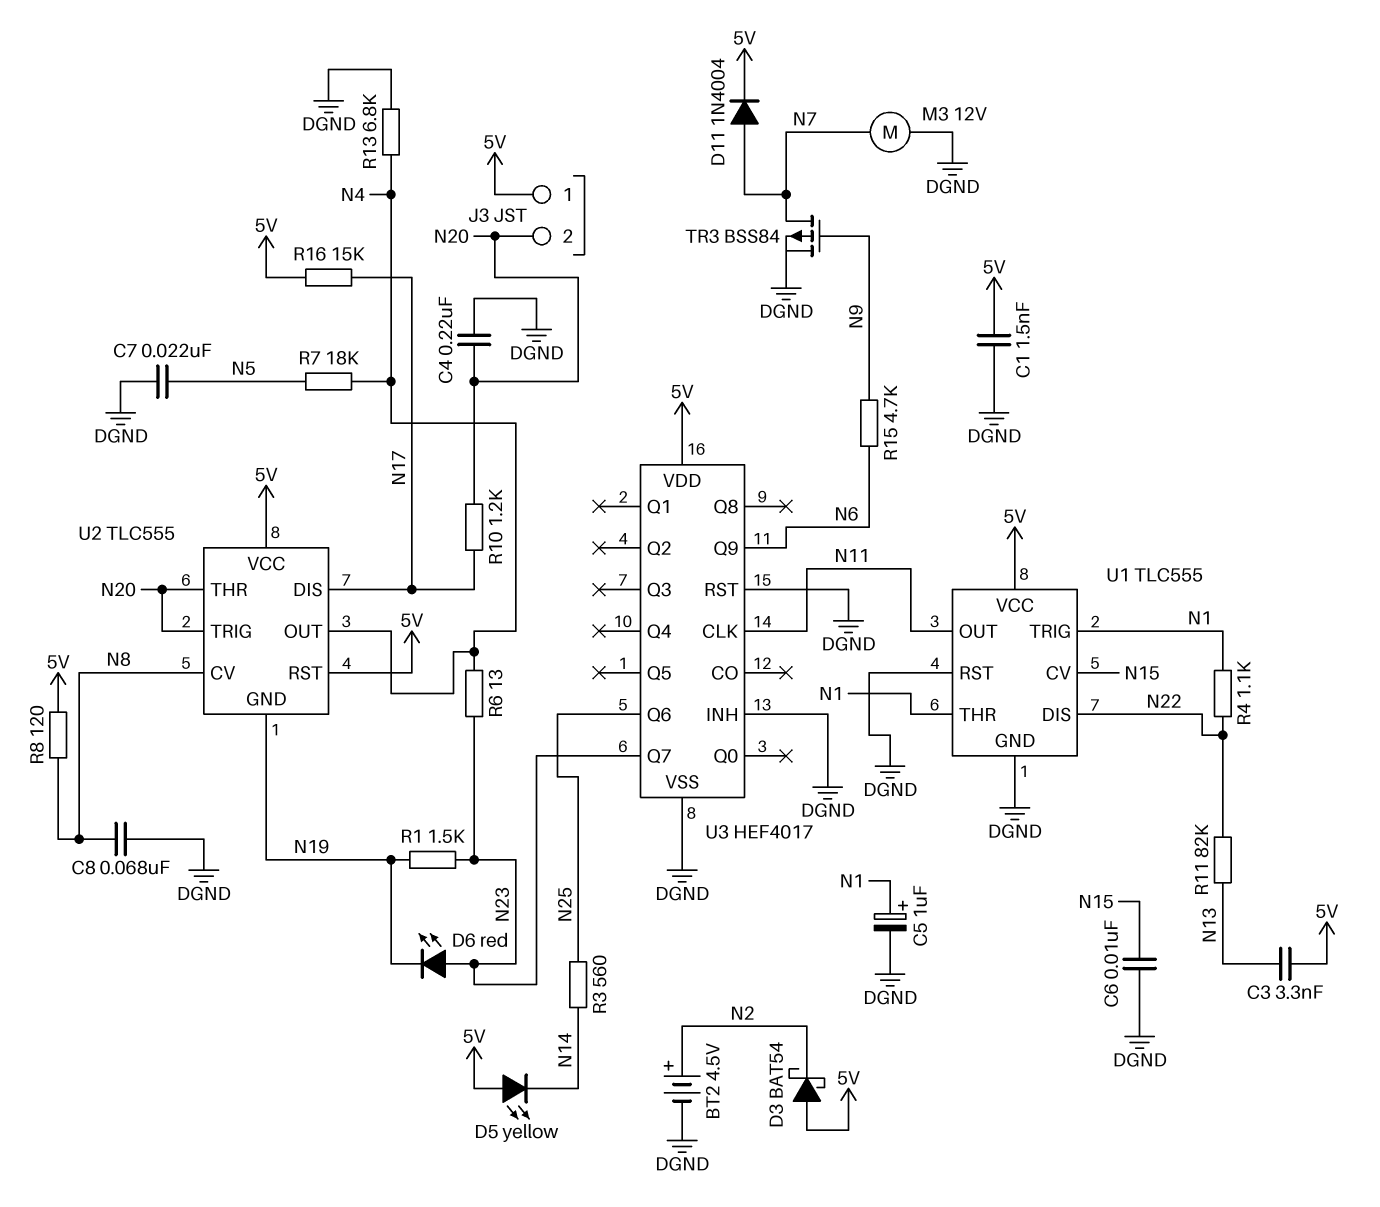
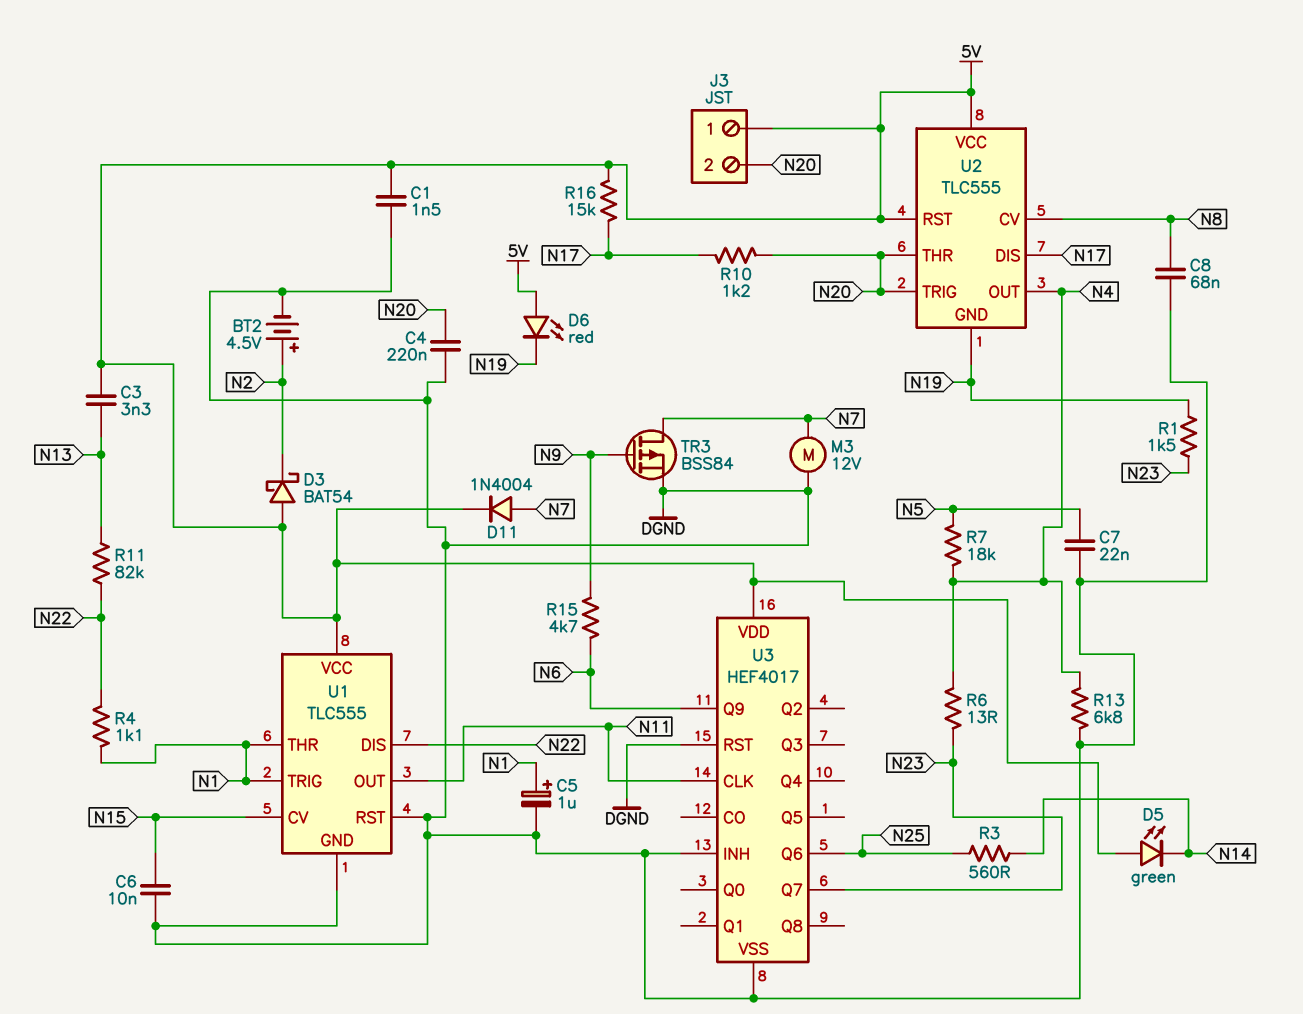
D5: LED yellow (A 5V, K N14) -> LED green (A 5V, K N14)
D6: LED red (A N23, K N19) -> LED red (A 5V, K N19)
R8: 120 (5V, N8) -> none

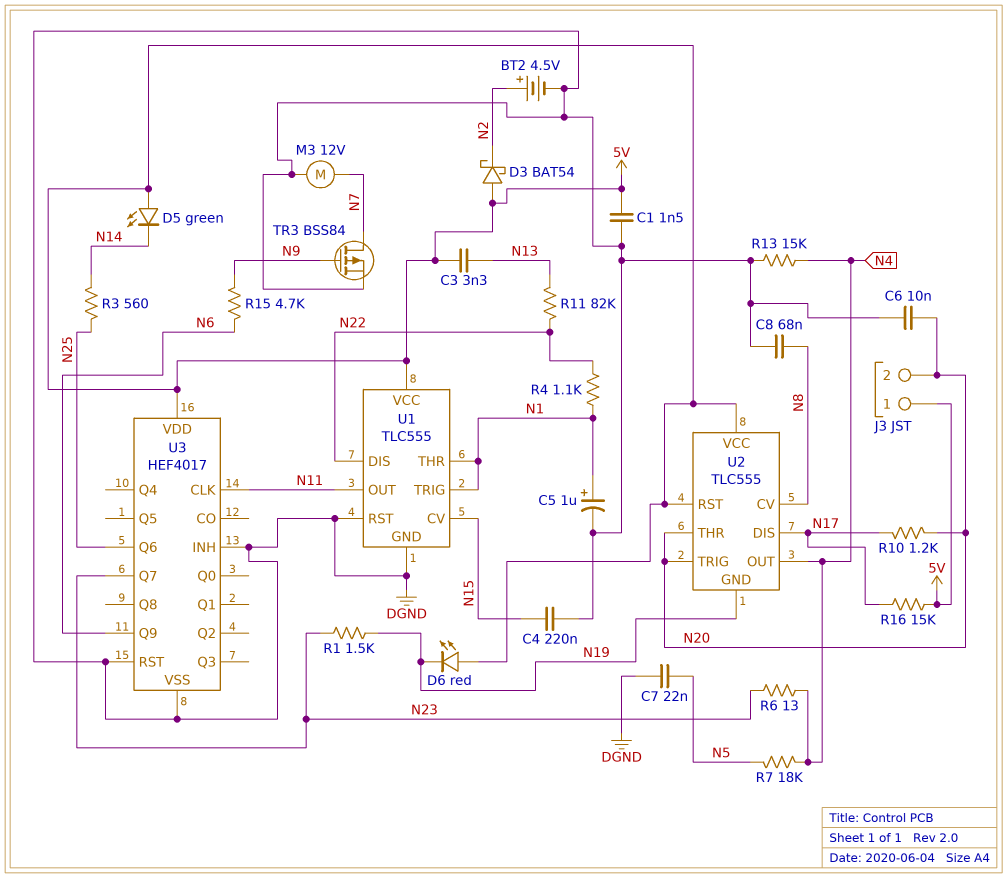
C4: 220nF (DGND, N20) -> 220nF (DGND, N15)
C6: 10nF (DGND, N15) -> 10nF (DGND, N20)
D11: diode 1N4004 (A N7, K 5V) -> none
R13: 6.8k (DGND, N4) -> 15k (DGND, N4)

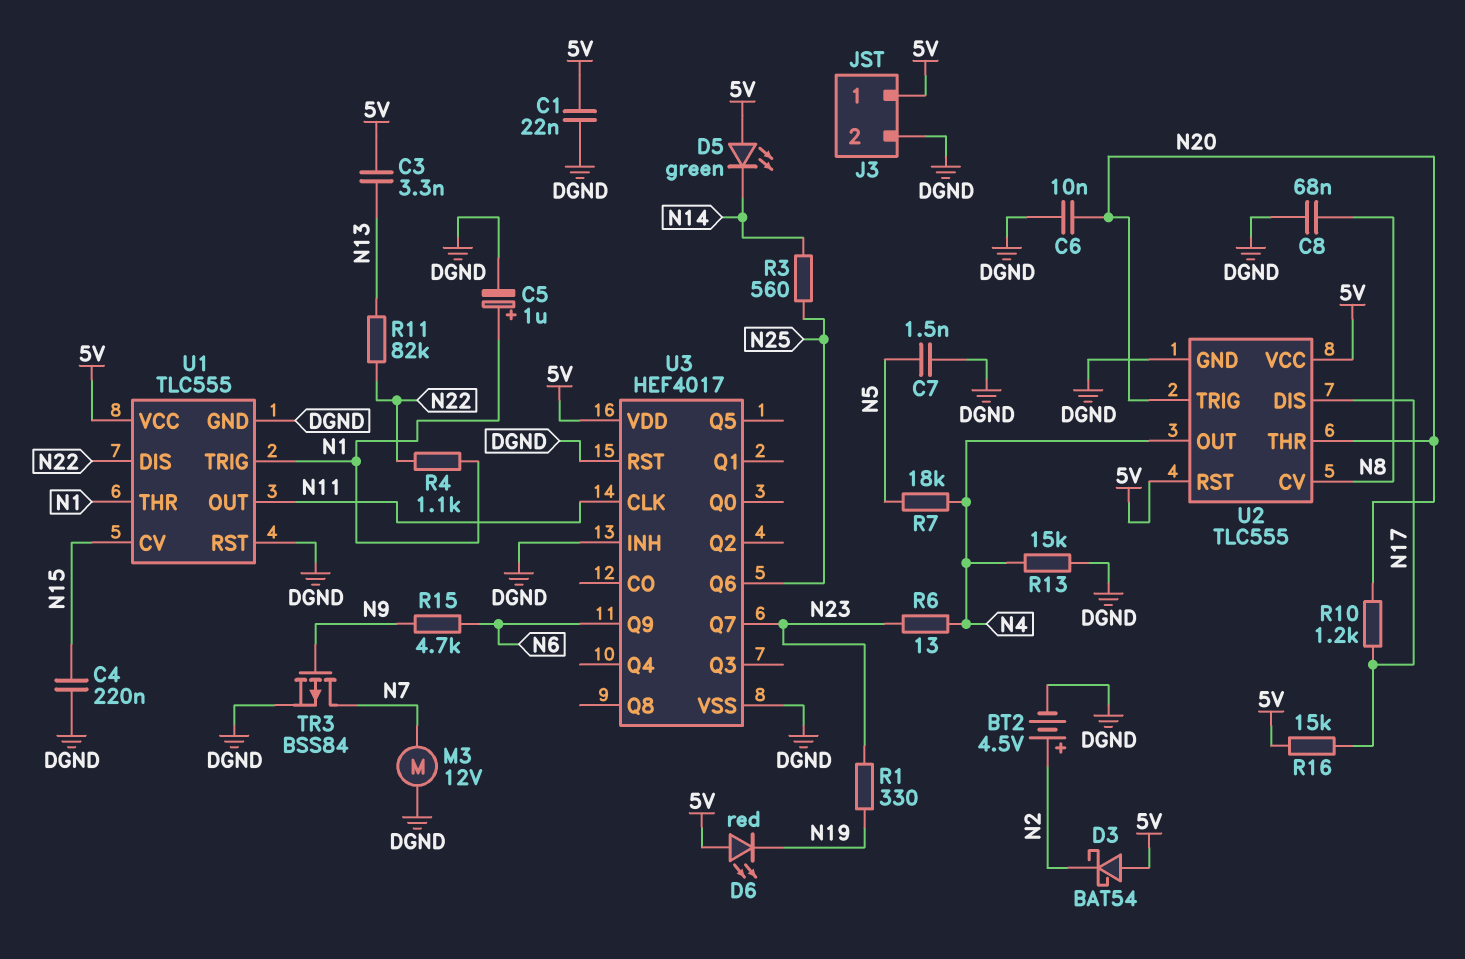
C1: 1.5nF (5V, DGND) -> 22nF (5V, DGND)
C7: 22nF (DGND, N5) -> 1.5nF (DGND, N5)
J3 pin 2: N20 -> DGND
R1: 1.5k (N19, N23) -> 330 (N19, N23)
U2 pin GND: N19 -> DGND

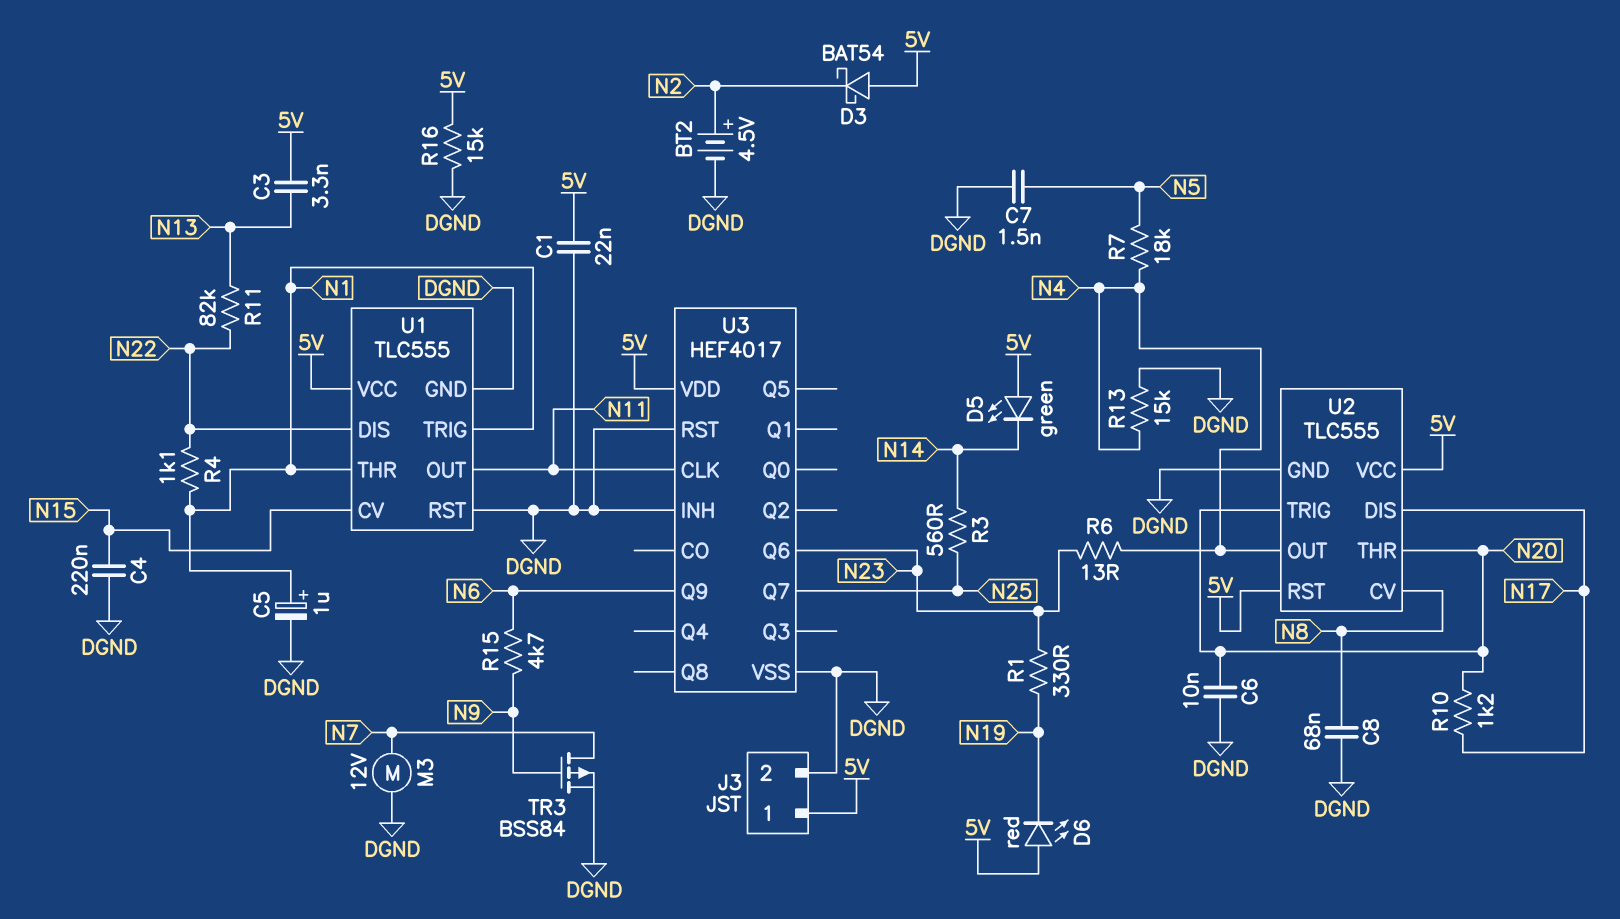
R16: 15k (5V, N17) -> 15k (5V, DGND)
U3 pin Q6: N25 -> N23
U3 pin Q7: N23 -> N25

